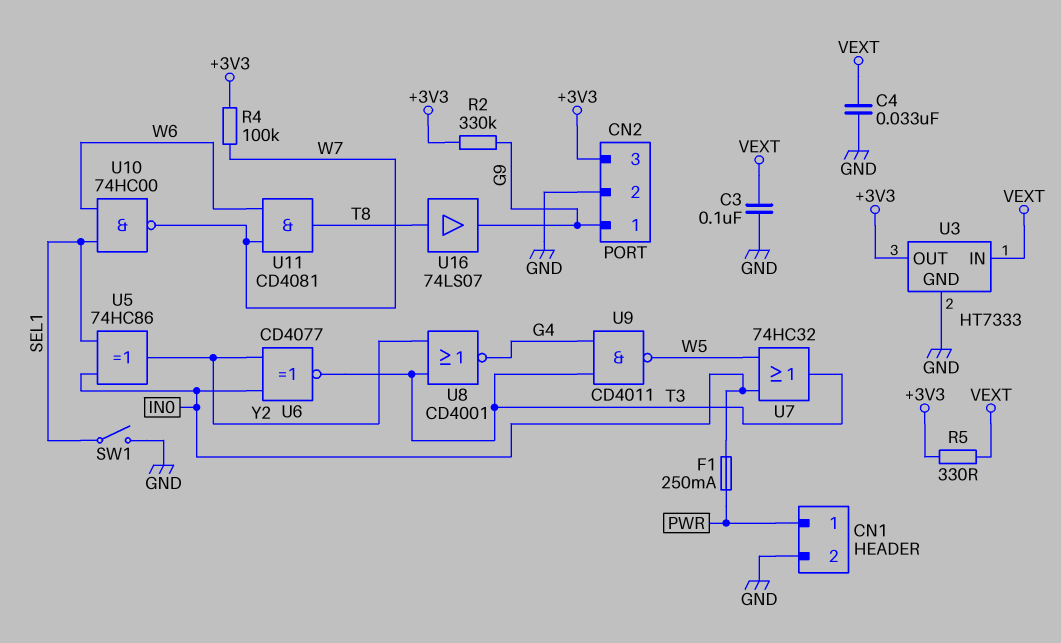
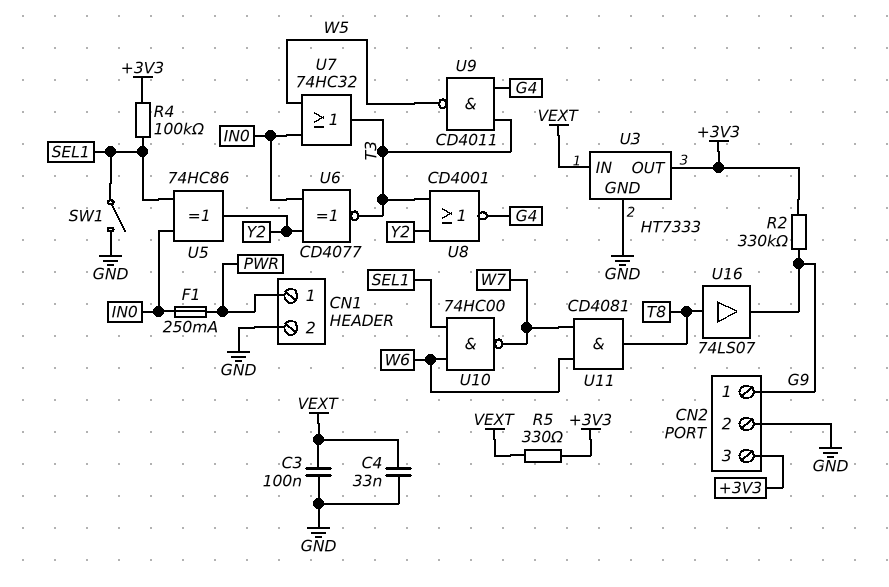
R4: 100k (+3V3, W7) -> 100k (+3V3, SEL1)

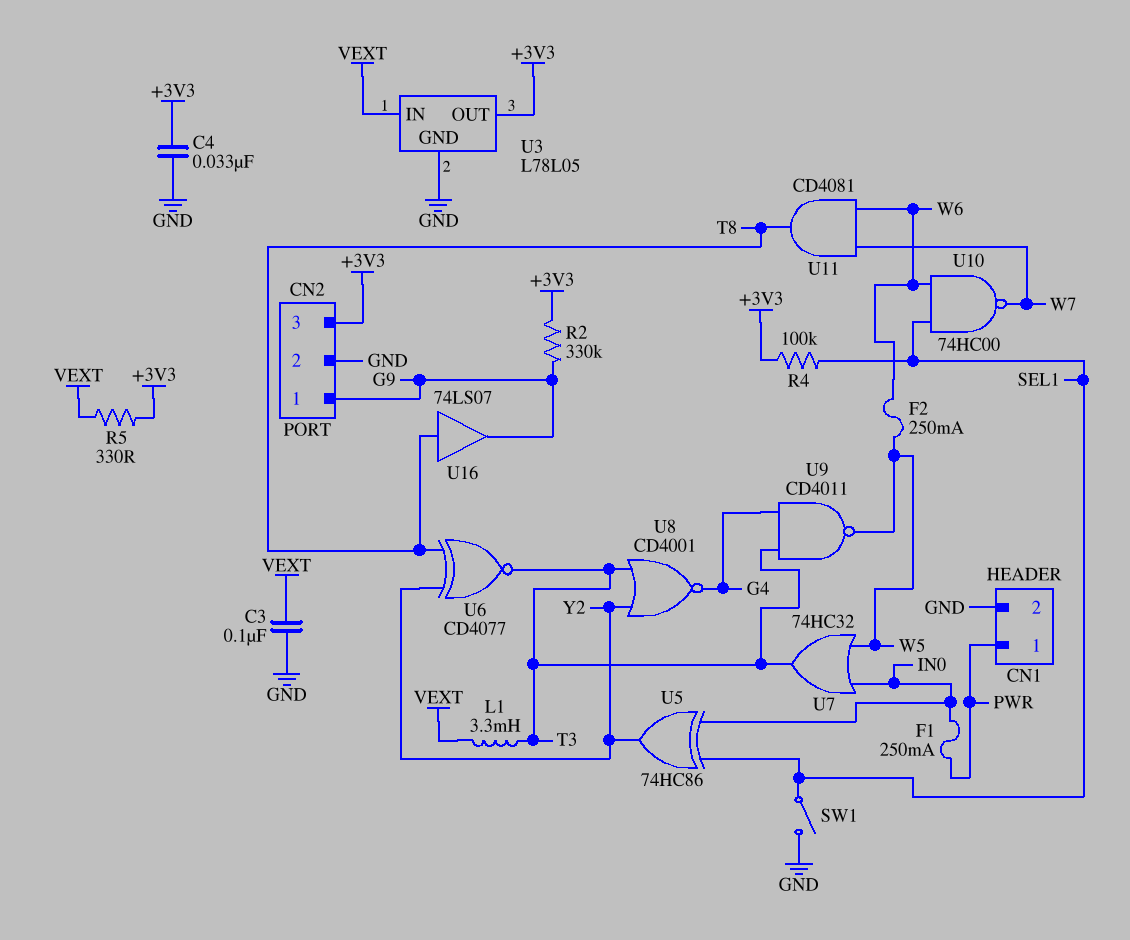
C4: 33nF (GND, VEXT) -> 33nF (+3V3, GND)
F2: none -> 250mA (W5, W6)
L1: none -> 3.3mH (T3, VEXT)
U3: HT7333 -> L78L05
U6: XNOR CD4077 (in IN0, in Y2, out T3) -> XNOR CD4077 (in T8, in Y2, out T3)

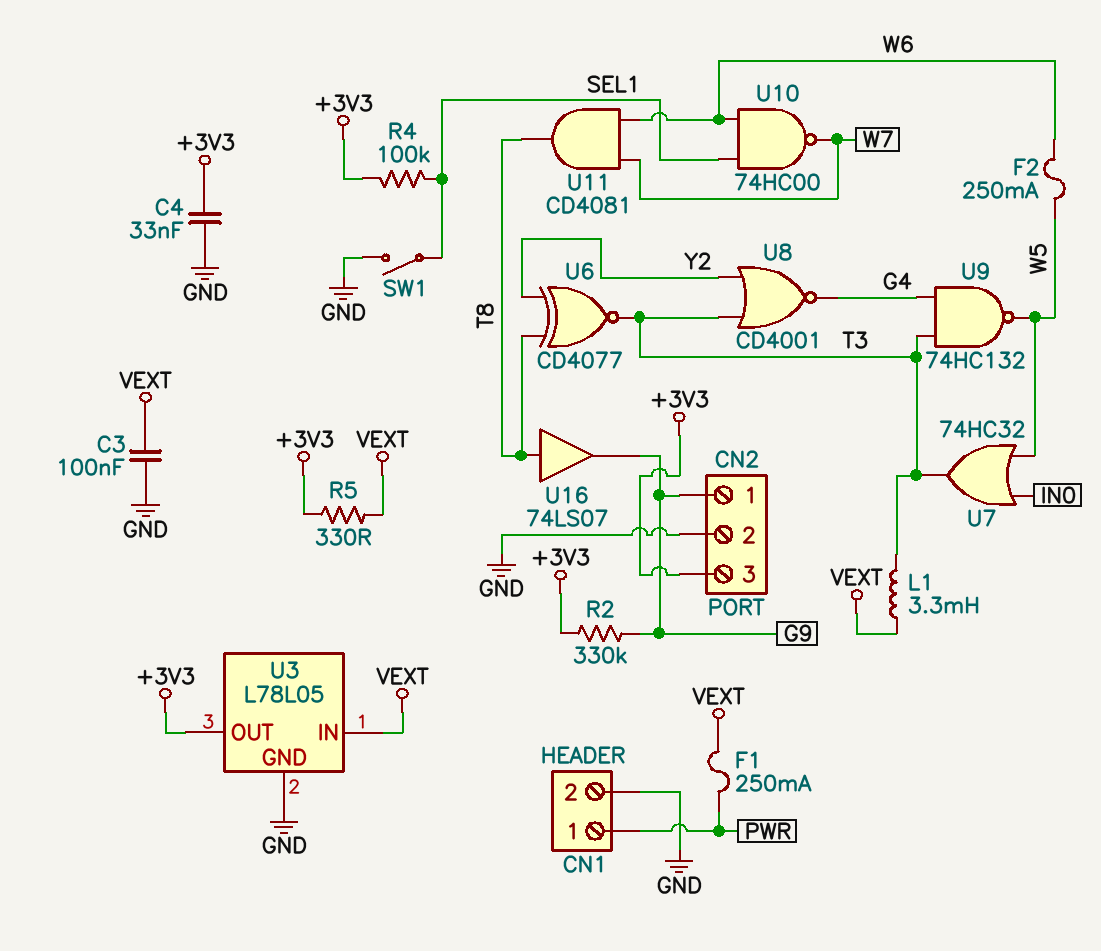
F1: 250mA (IN0, PWR) -> 250mA (PWR, VEXT)
U5: XOR 74HC86 (in IN0, in SEL1, out Y2) -> none
U9: NAND CD4011 (in G4, in T3, out W5) -> NAND 74HC132 (in G4, in T3, out W5)

